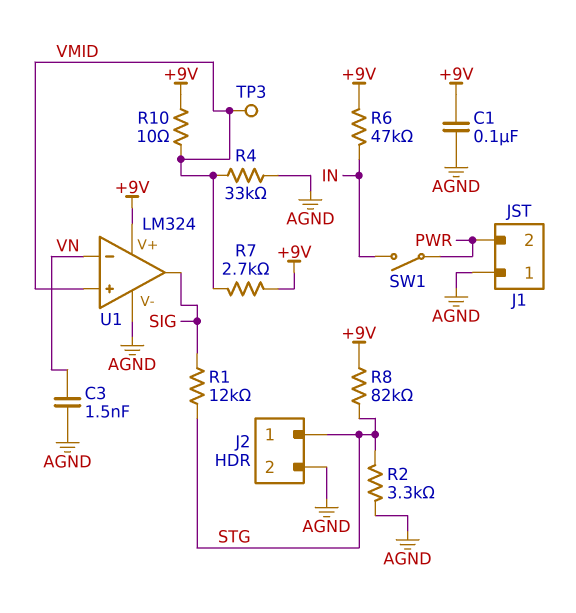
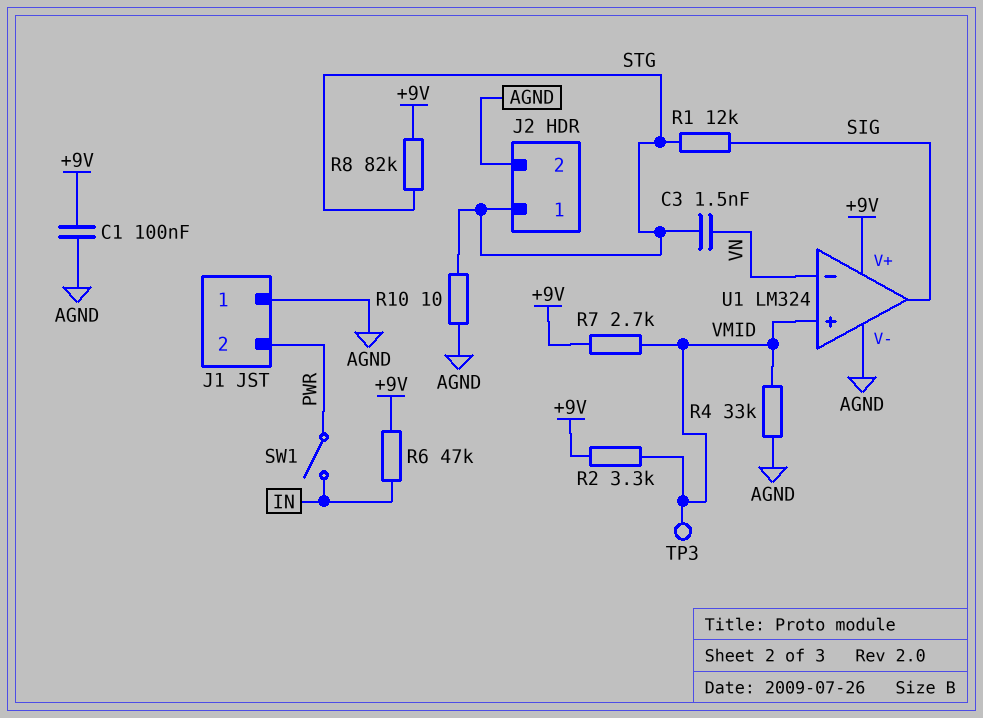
C3: 1.5nF (AGND, VN) -> 1.5nF (STG, VN)
R2: 3.3k (AGND, STG) -> 3.3k (+9V, VMID)
R10: 10 (+9V, VMID) -> 10 (AGND, STG)

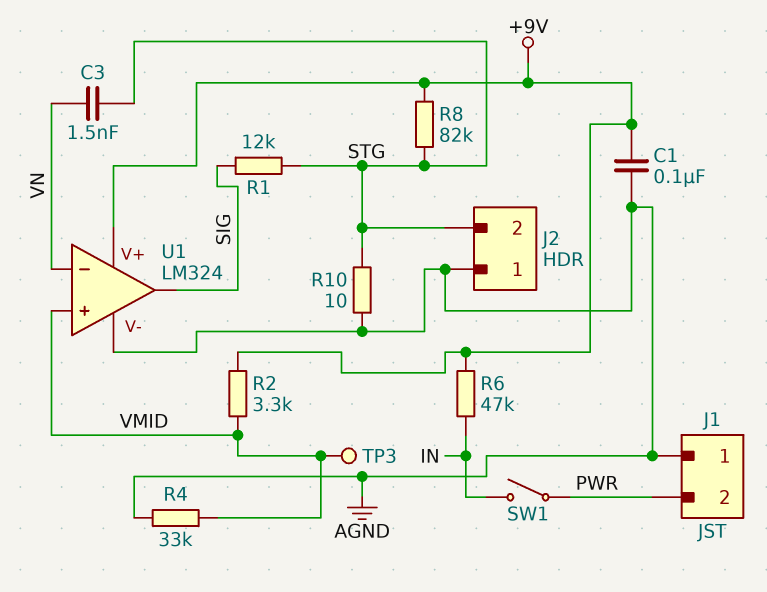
J2 pin 1: STG -> AGND
J2 pin 2: AGND -> STG
R7: 2.7k (+9V, VMID) -> none

